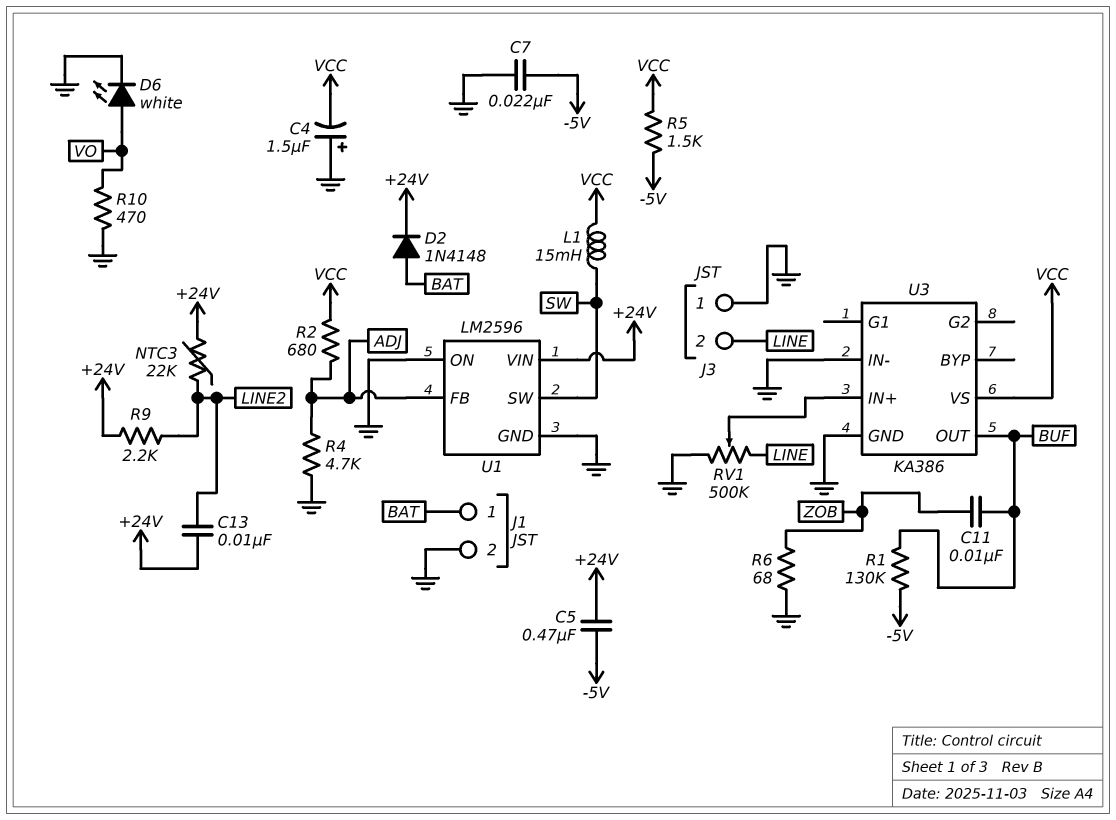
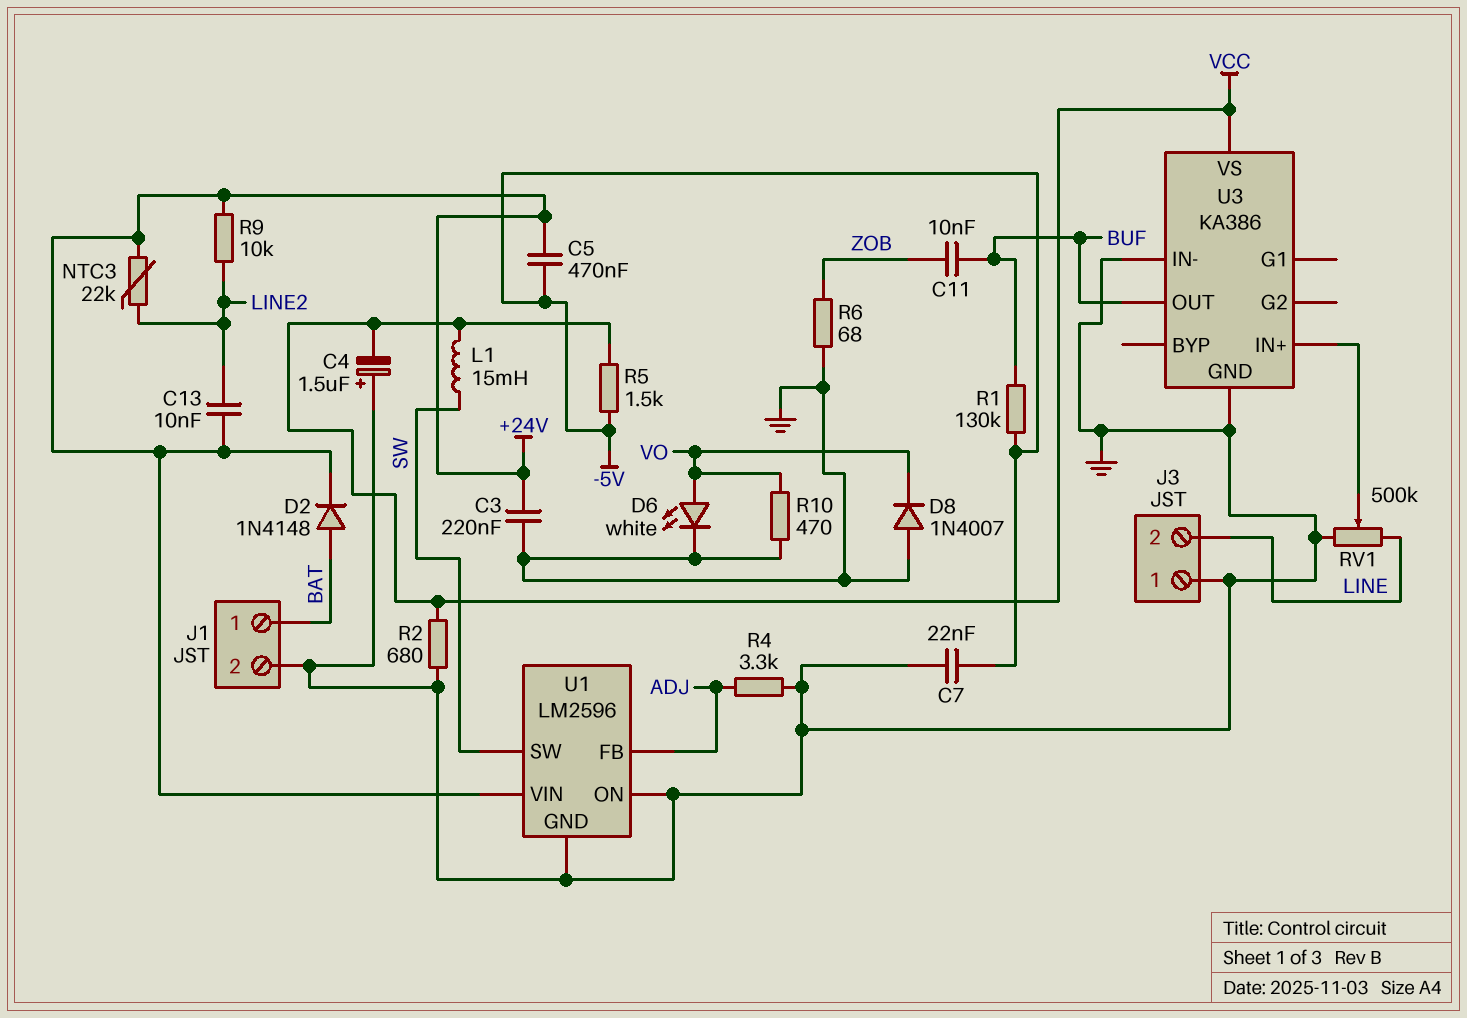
C3: none -> 220nF (+24V, GND)
D8: none -> diode 1N4007 (A GND, K VO)
R2: 680 (ADJ, VCC) -> 680 (GND, VCC)
R4: 4.7k (ADJ, GND) -> 3.3k (ADJ, GND)
R9: 2.2k (+24V, LINE2) -> 10k (+24V, LINE2)

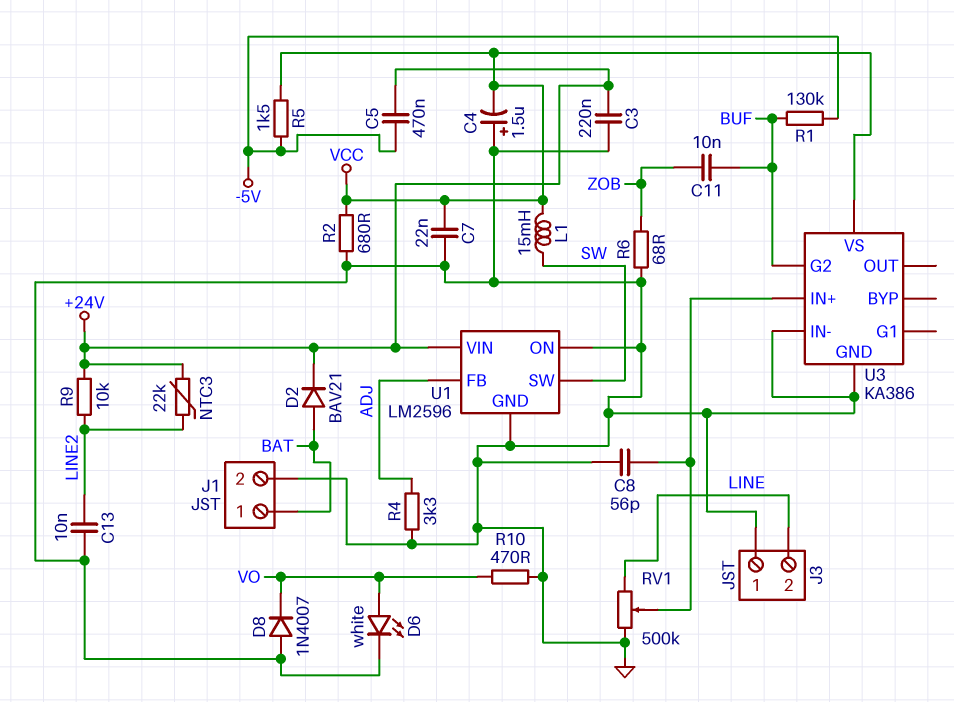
C7: 22nF (-5V, GND) -> 22nF (GND, VCC)
C8: none -> 56pF (GND, U3/IN+)
C13: 10nF (+24V, LINE2) -> 10nF (GND, LINE2)
D2: diode 1N4148 (A BAT, K +24V) -> diode BAV21 (A BAT, K +24V)
U3 pin G2: none -> BUF
U3 pin OUT: BUF -> none

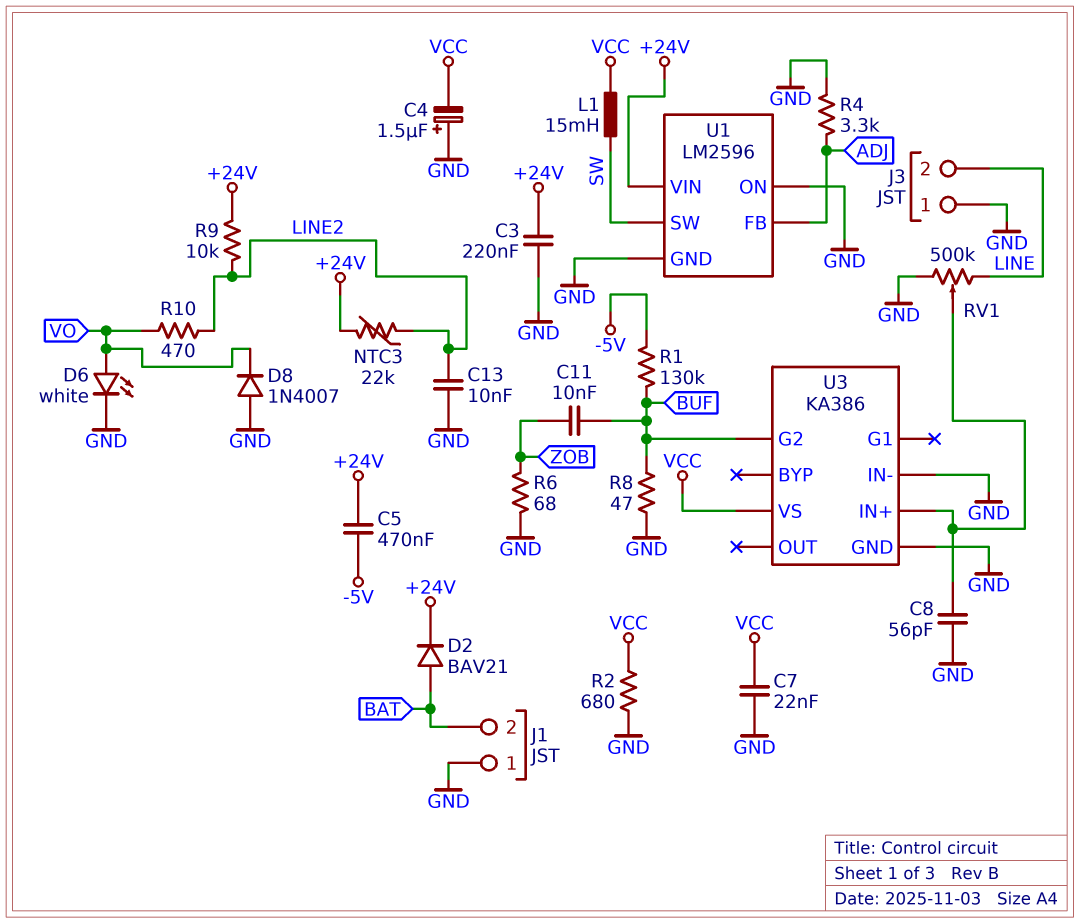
J1 pin 1: BAT -> GND
J1 pin 2: GND -> BAT
R5: 1.5k (-5V, VCC) -> none
R8: none -> 47 (BUF, GND)
R10: 470 (GND, VO) -> 470 (LINE2, VO)

